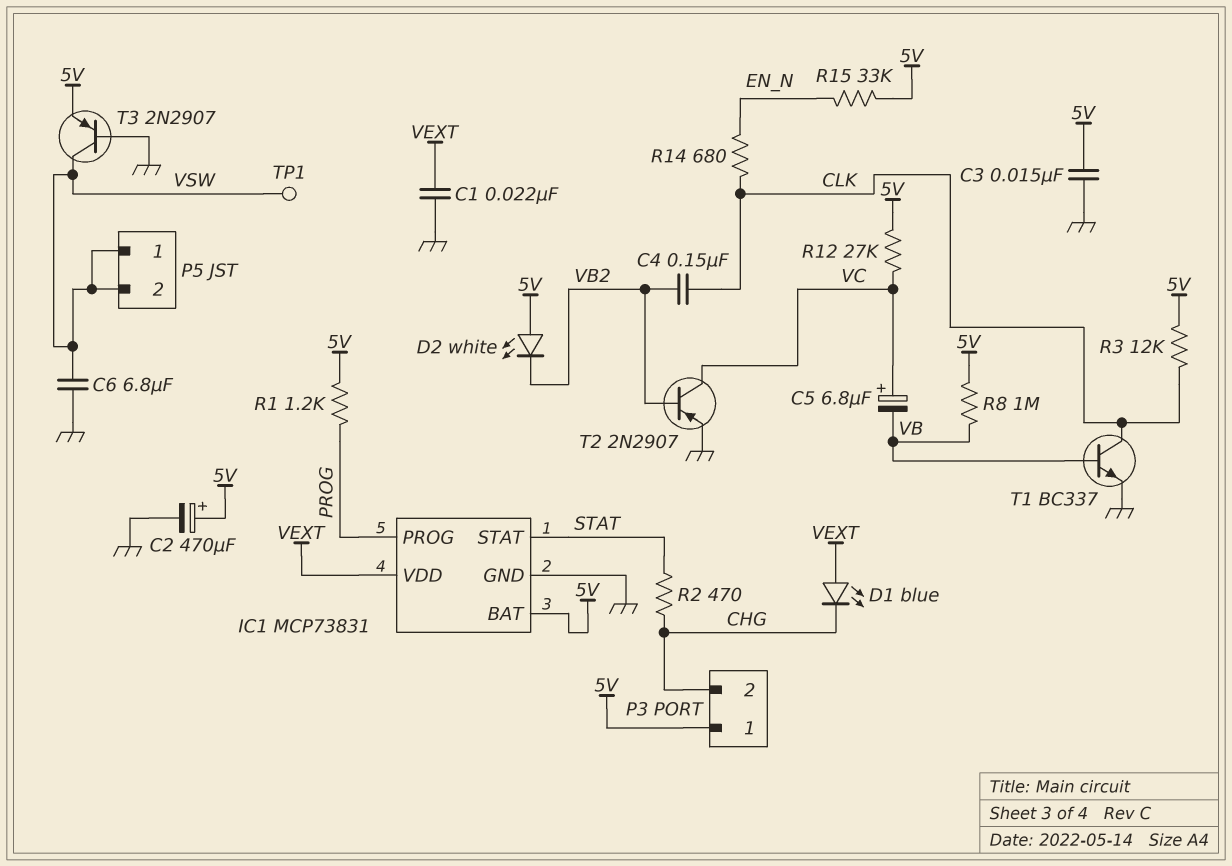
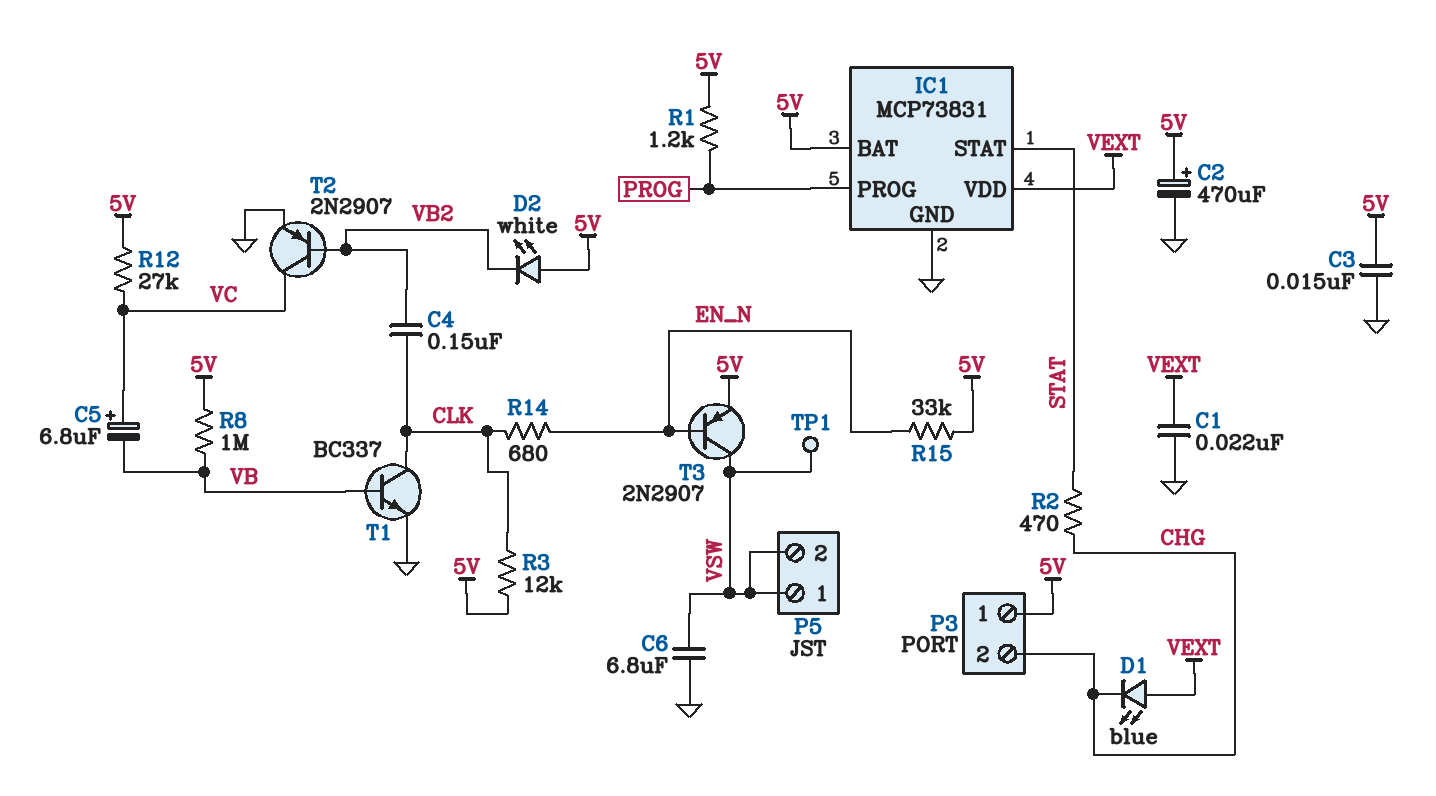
T3: PNP 2N2907 (B GND, C VSW, E 5V) -> PNP 2N2907 (B EN_N, C VSW, E 5V)

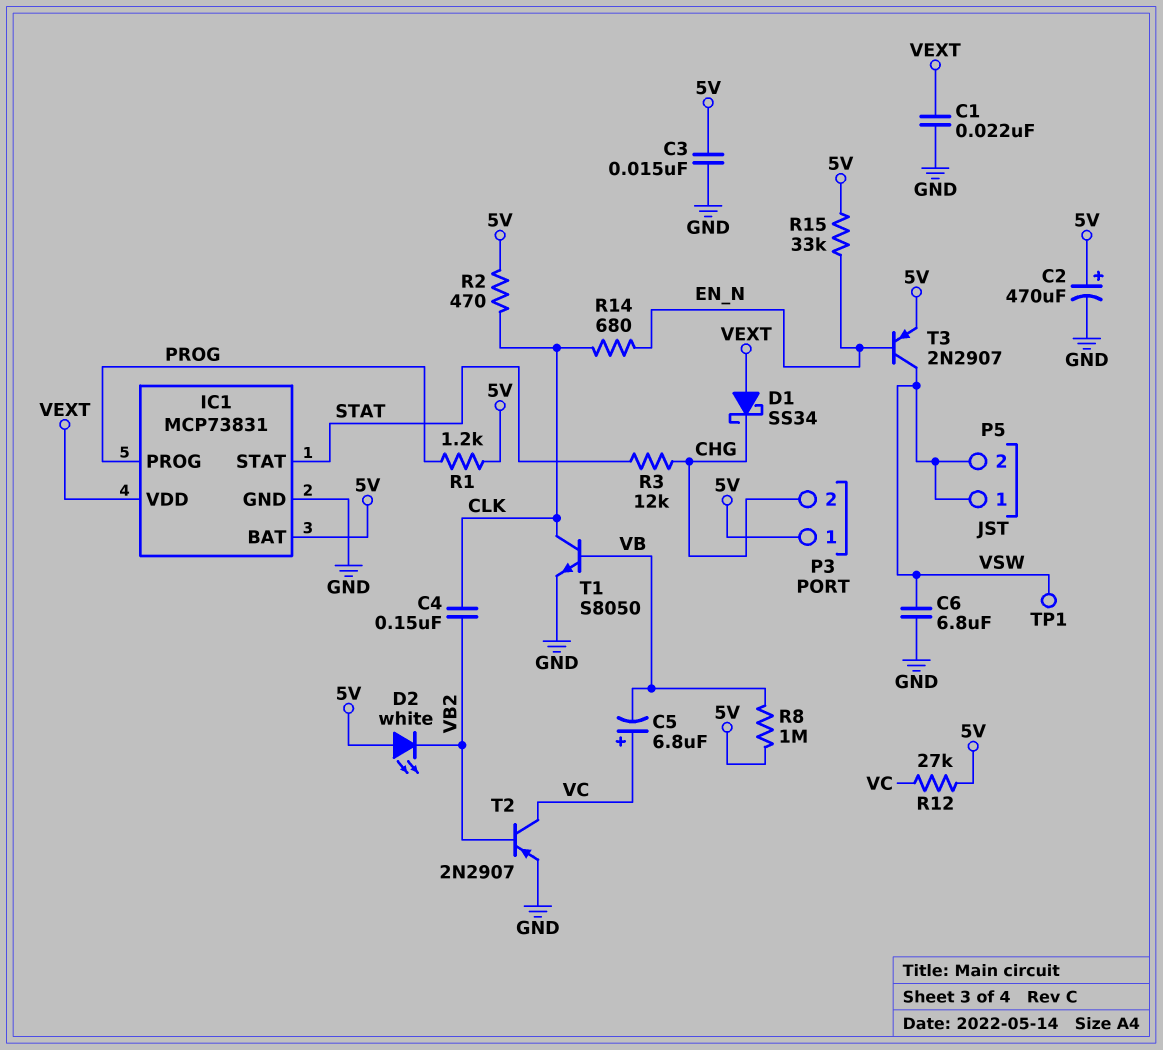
D1: LED blue (A VEXT, K CHG) -> schottky SS34 (A VEXT, K CHG)
R2: 470 (CHG, STAT) -> 470 (5V, CLK)
R3: 12k (5V, CLK) -> 12k (CHG, STAT)
T1: NPN BC337 (B VB, C CLK, E GND) -> NPN S8050 (B VB, C CLK, E GND)

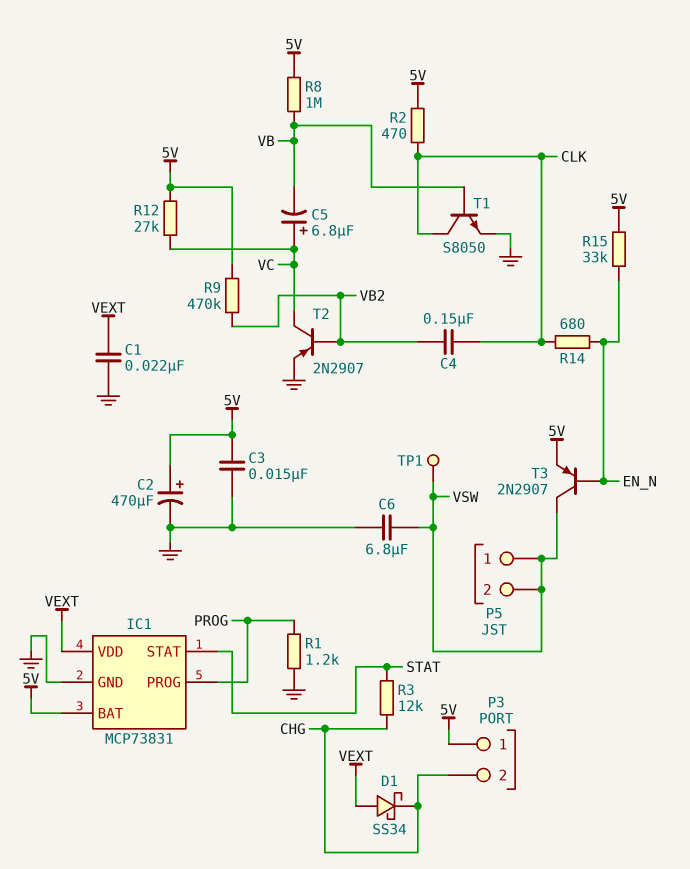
D2: LED white (A 5V, K VB2) -> none
R1: 1.2k (5V, PROG) -> 1.2k (GND, PROG)
R9: none -> 470k (5V, VB2)

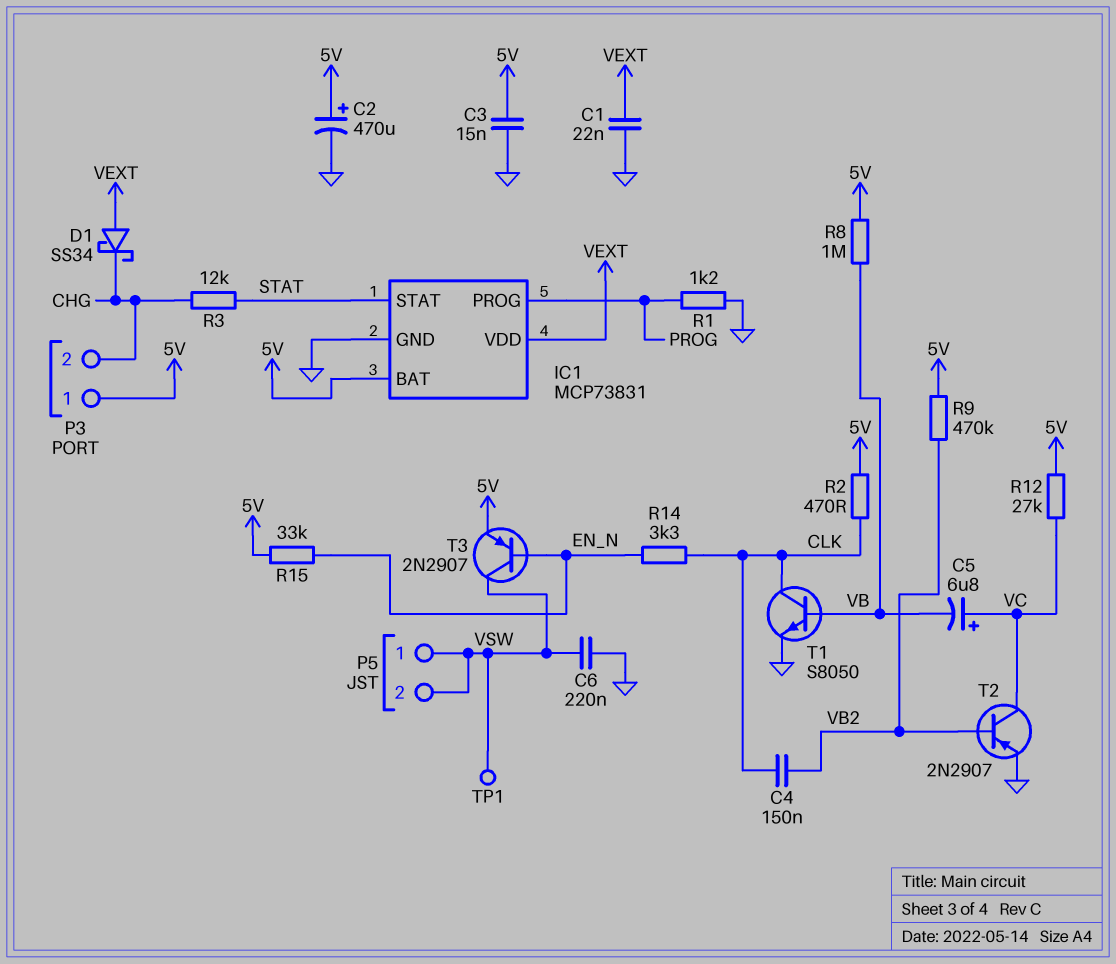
C6: 6.8uF (GND, VSW) -> 220nF (GND, VSW)
R14: 680 (CLK, EN_N) -> 3.3k (CLK, EN_N)

